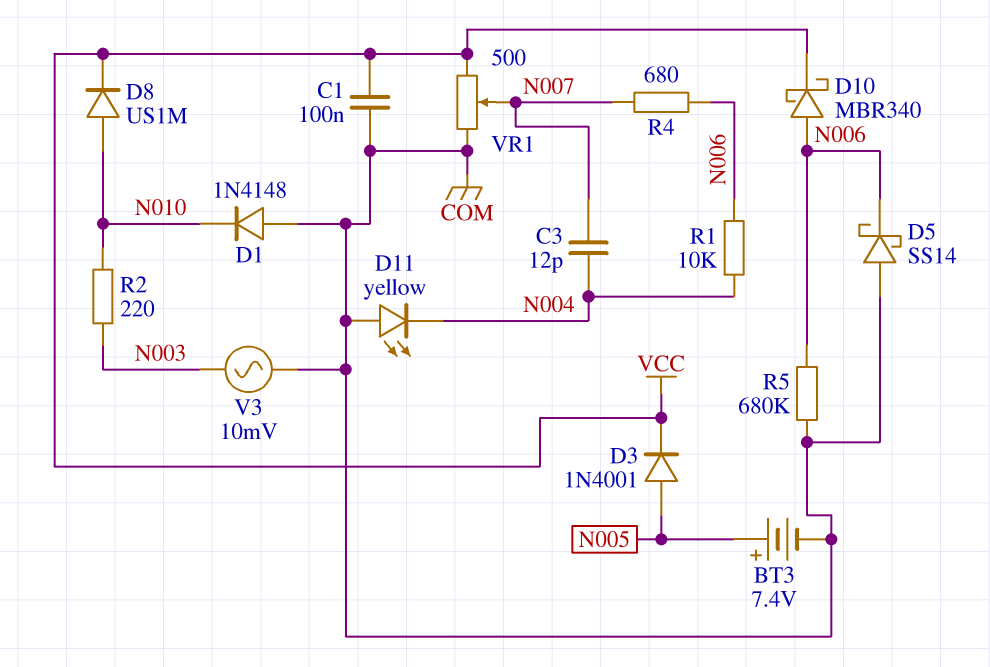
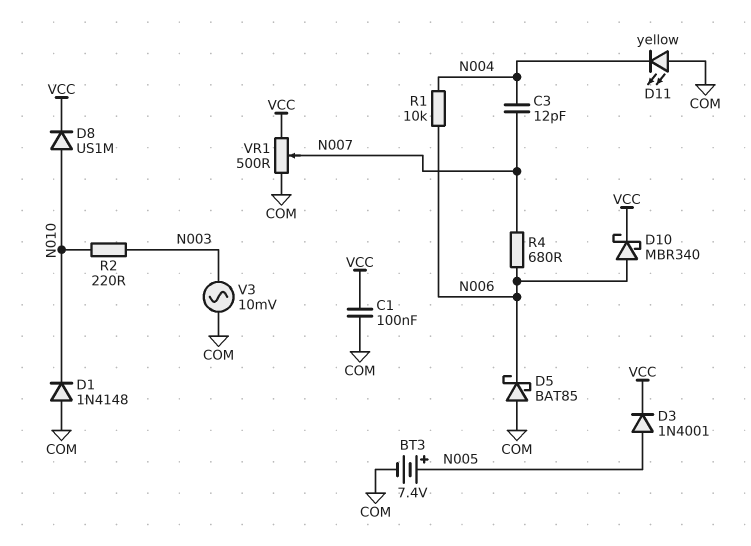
D5: schottky SS14 (A COM, K N006) -> schottky BAT85 (A COM, K N006)
R5: 680k (COM, N006) -> none

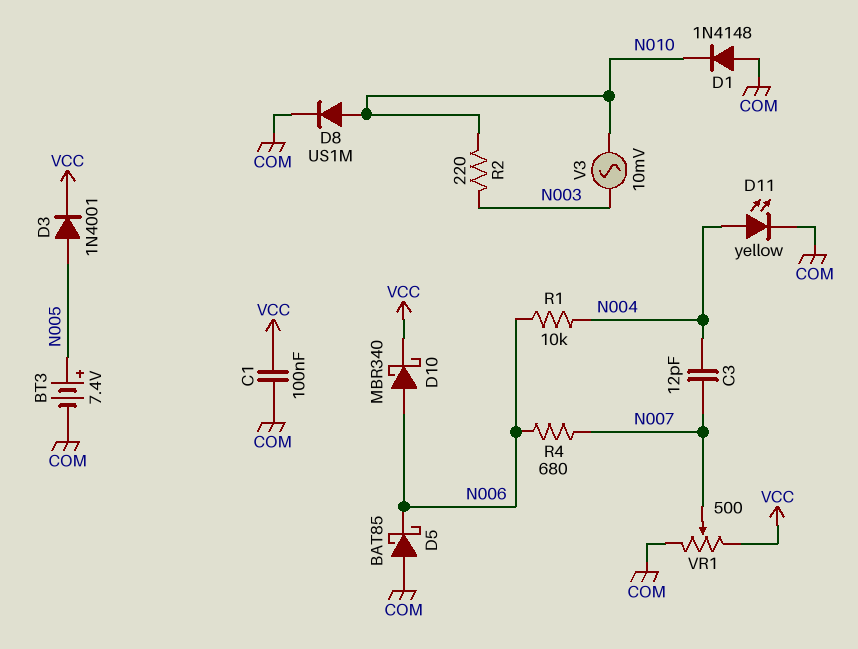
D8: diode US1M (A N010, K VCC) -> diode US1M (A N010, K COM)
D11: LED yellow (A COM, K N004) -> LED yellow (A N004, K COM)
V3: AC 10mV (COM, N003) -> AC 10mV (N003, N010)

